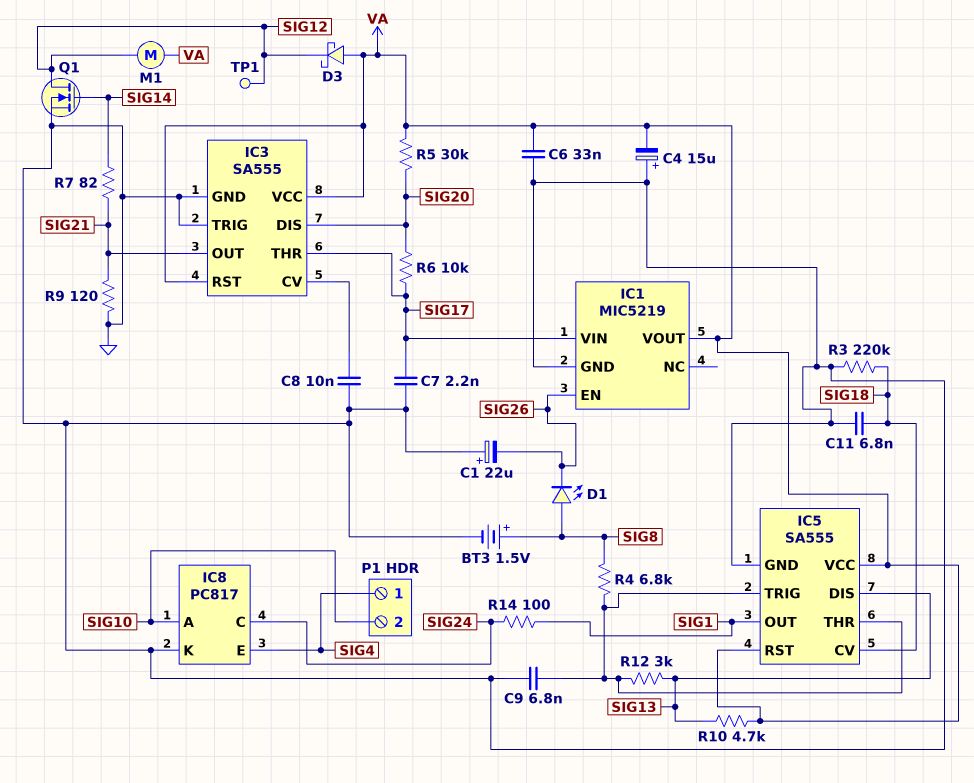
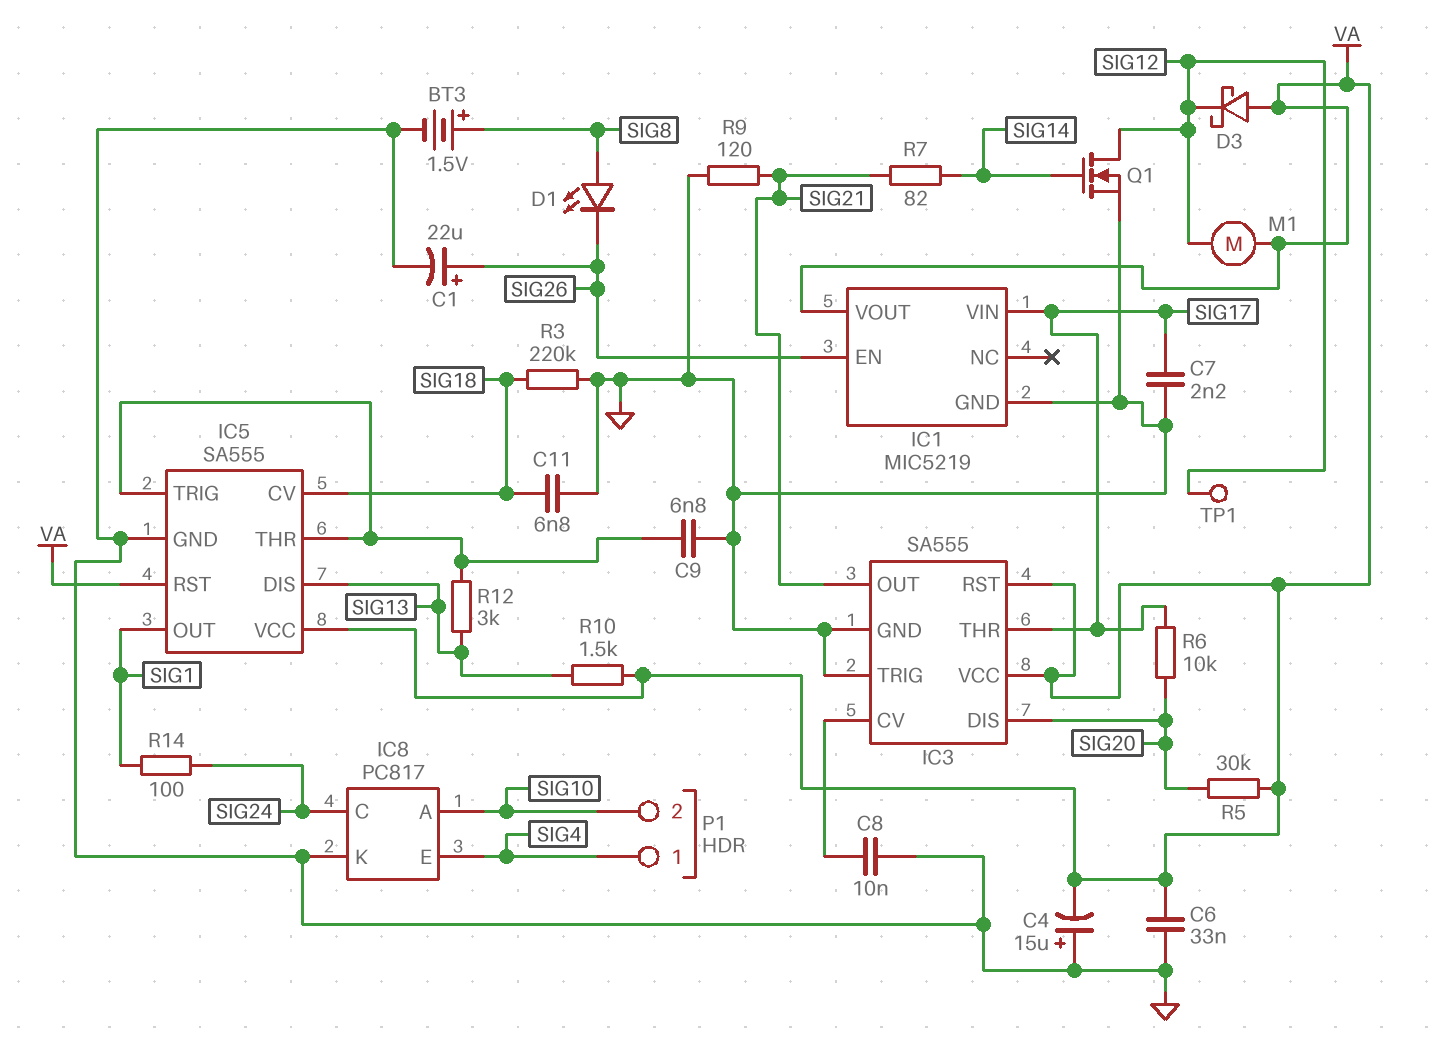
C1: 22uF (plus GND, minus SIG26) -> 22uF (plus SIG26, minus GND)
R4: 6.8k (IC5/THR, SIG8) -> none
R10: 4.7k (SIG13, VA) -> 1.5k (SIG13, VA)

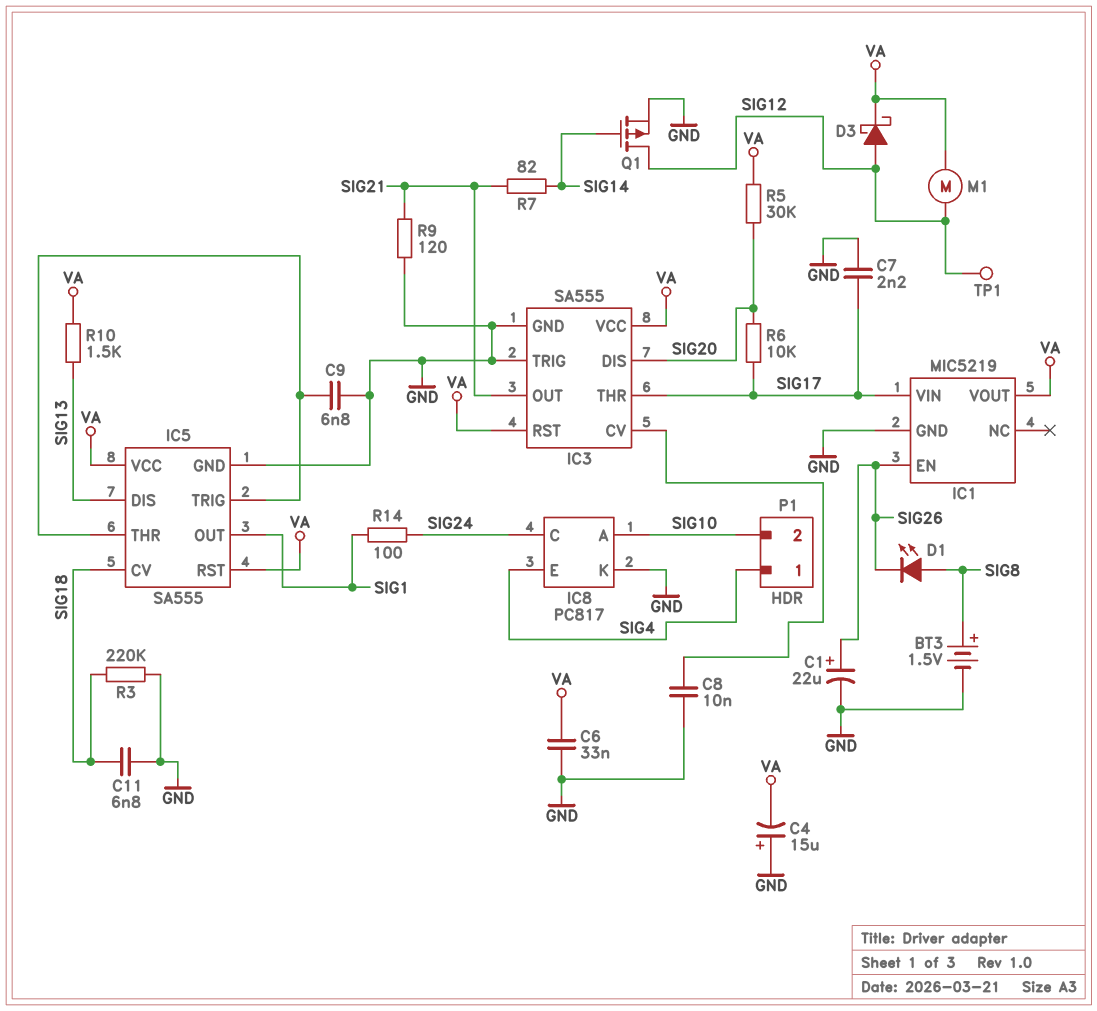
D3: schottky (A VA, K SIG12) -> schottky (A SIG12, K VA)
Q1: NMOS (G SIG14, D SIG12, S GND) -> PMOS (G SIG14, D SIG12, S GND)
R12: 3k (IC5/THR, SIG13) -> none

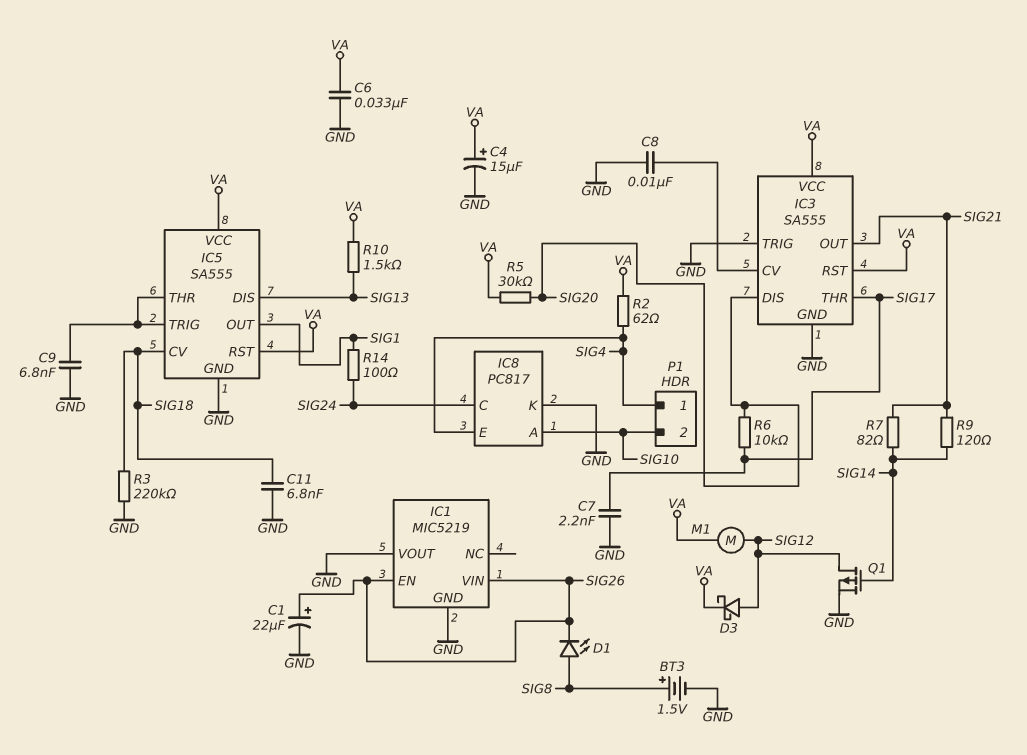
C4: 15uF (plus GND, minus VA) -> 15uF (plus VA, minus GND)
IC1 pin VIN: SIG17 -> SIG26
IC1 pin VOUT: VA -> GND
R2: none -> 62 (SIG4, VA)
R9: 120 (GND, SIG21) -> 120 (SIG14, SIG21)
TP1: test point (SIG12) -> none

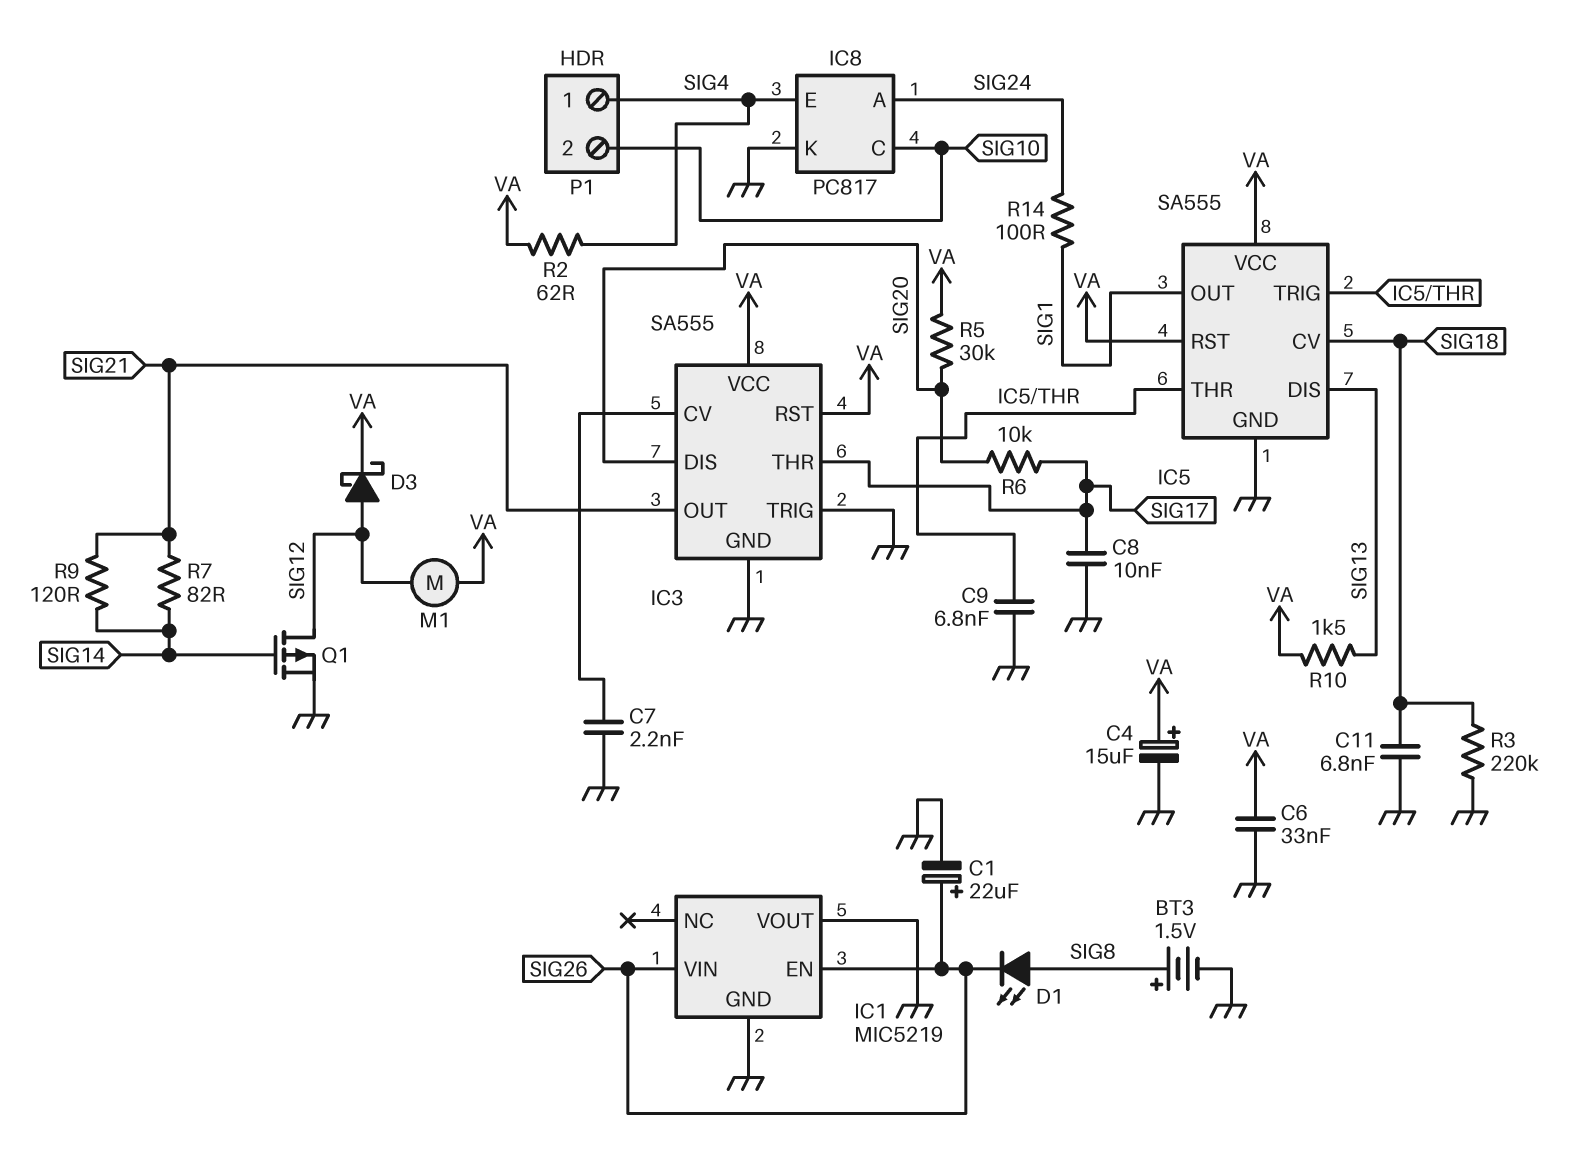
C7: 2.2nF (GND, SIG17) -> 2.2nF (GND, IC3/CV)
C8: 10nF (GND, IC3/CV) -> 10nF (GND, SIG17)
IC8 pin A: SIG10 -> SIG24
IC8 pin C: SIG24 -> SIG10

